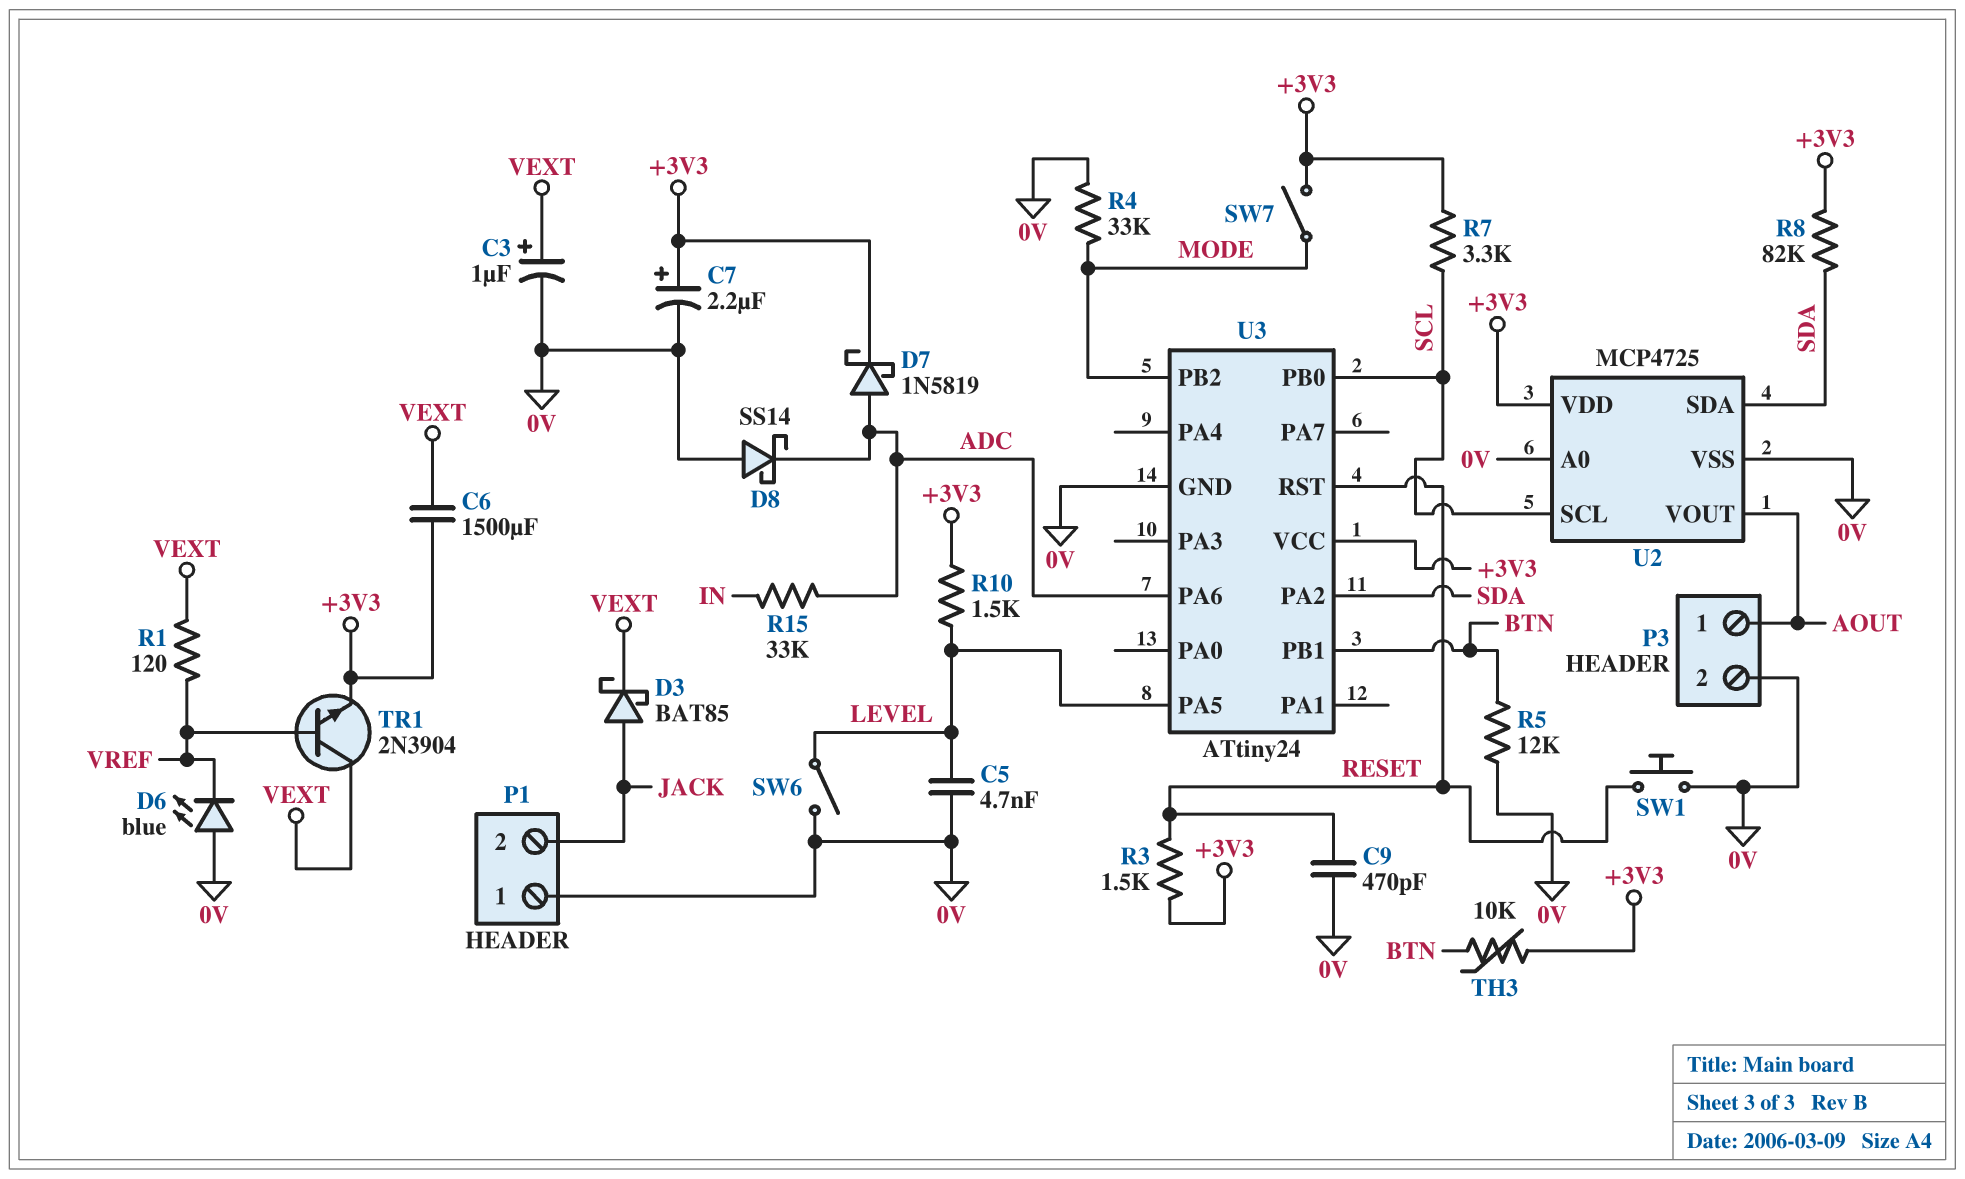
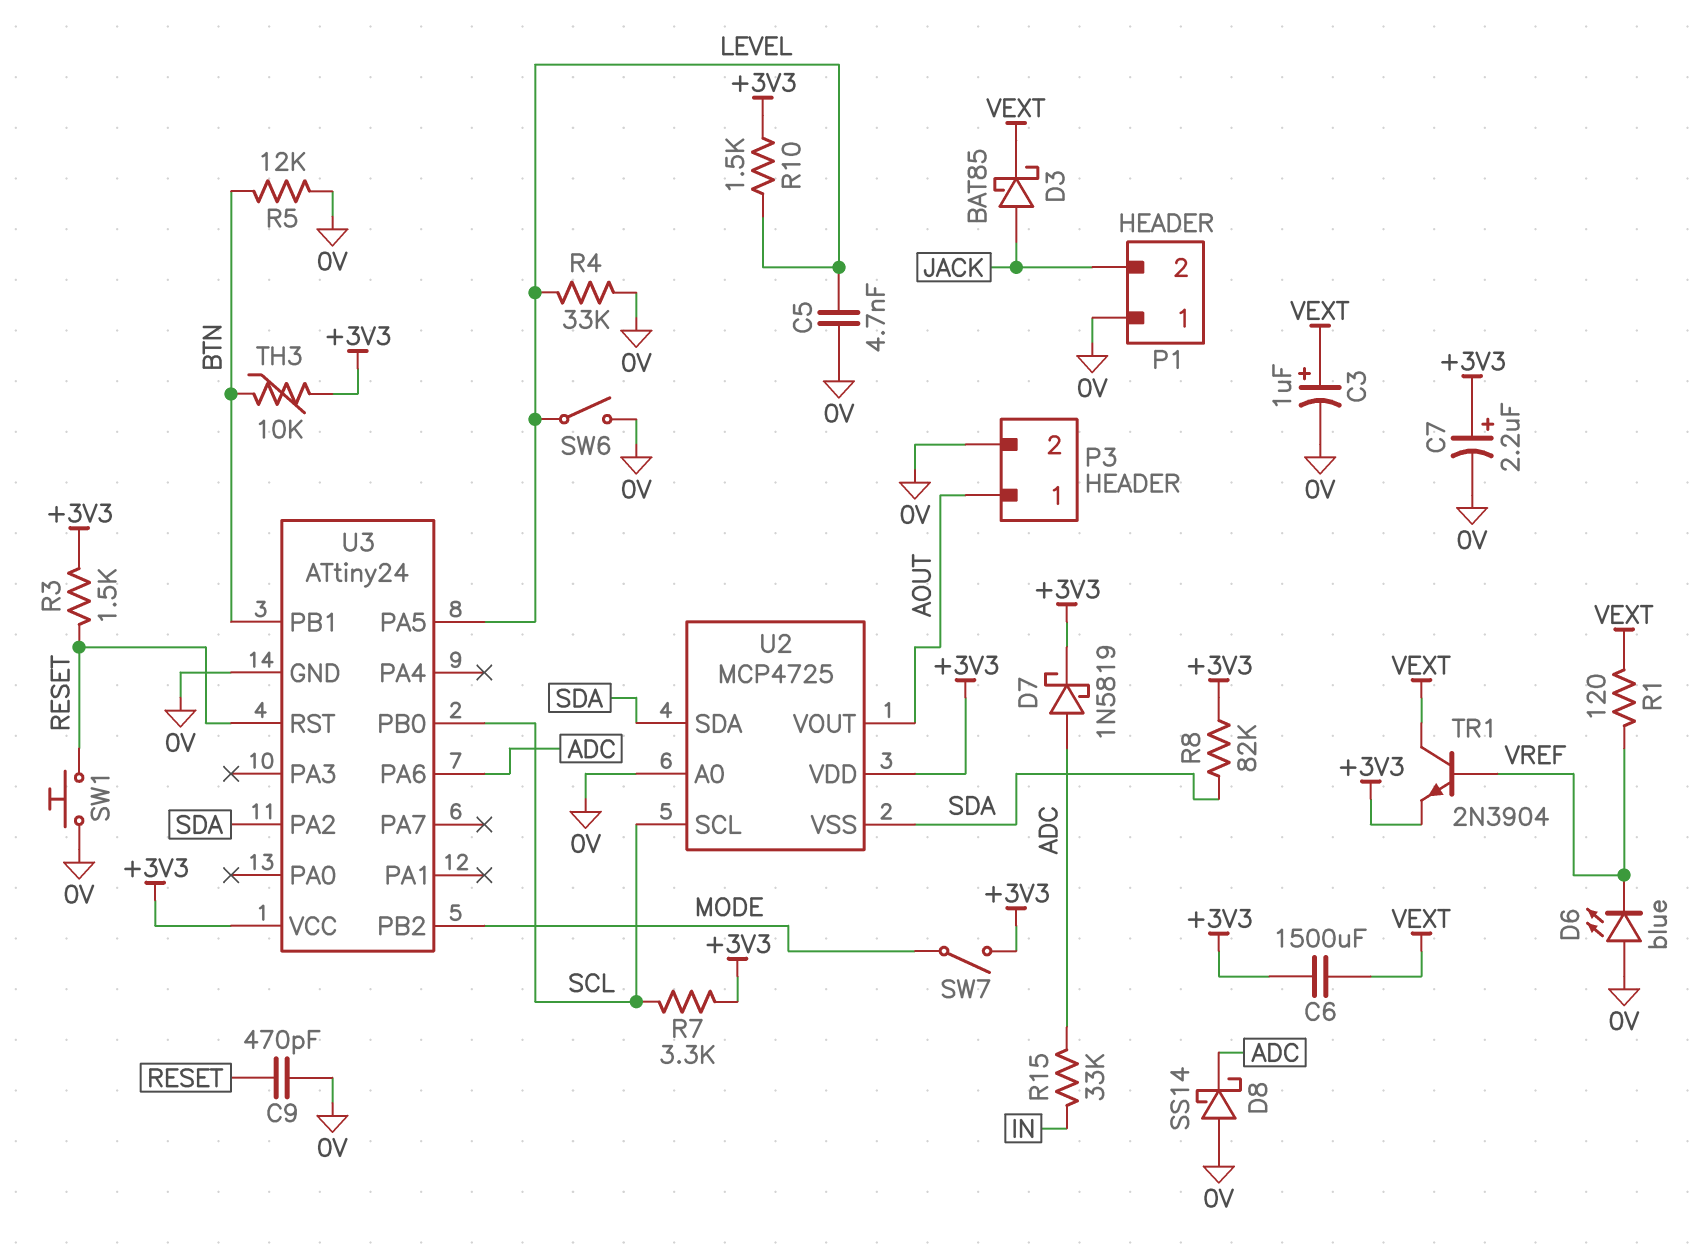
R4: 33k (0V, MODE) -> 33k (0V, LEVEL)
U2 pin VSS: 0V -> SDA

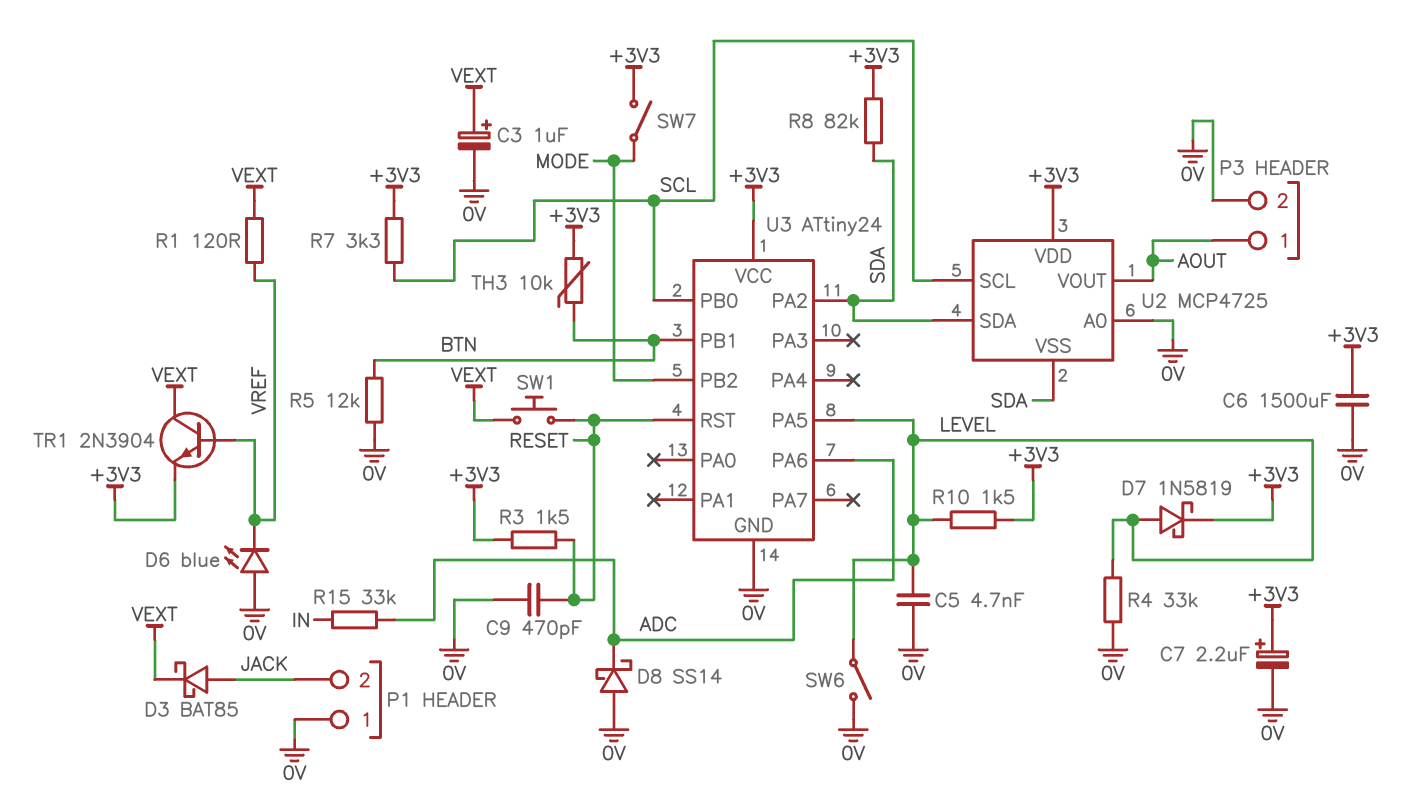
C6: 1500uF (+3V3, VEXT) -> 1500uF (+3V3, 0V)
D7: schottky 1N5819 (A ADC, K +3V3) -> schottky 1N5819 (A LEVEL, K +3V3)
SW1: button (0V, RESET) -> button (RESET, VEXT)

